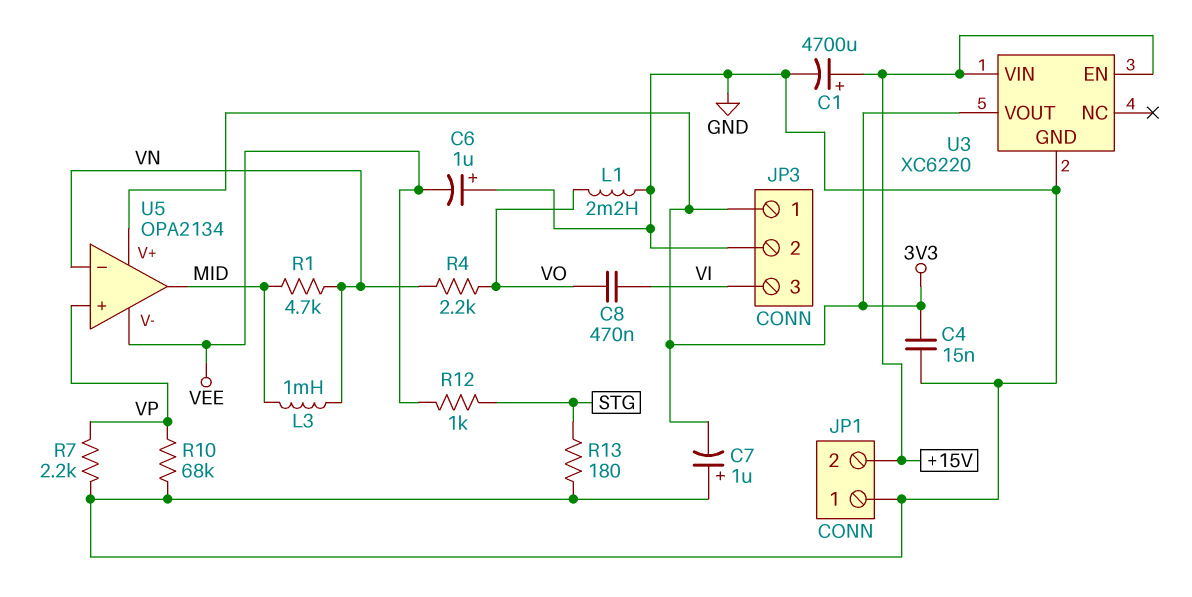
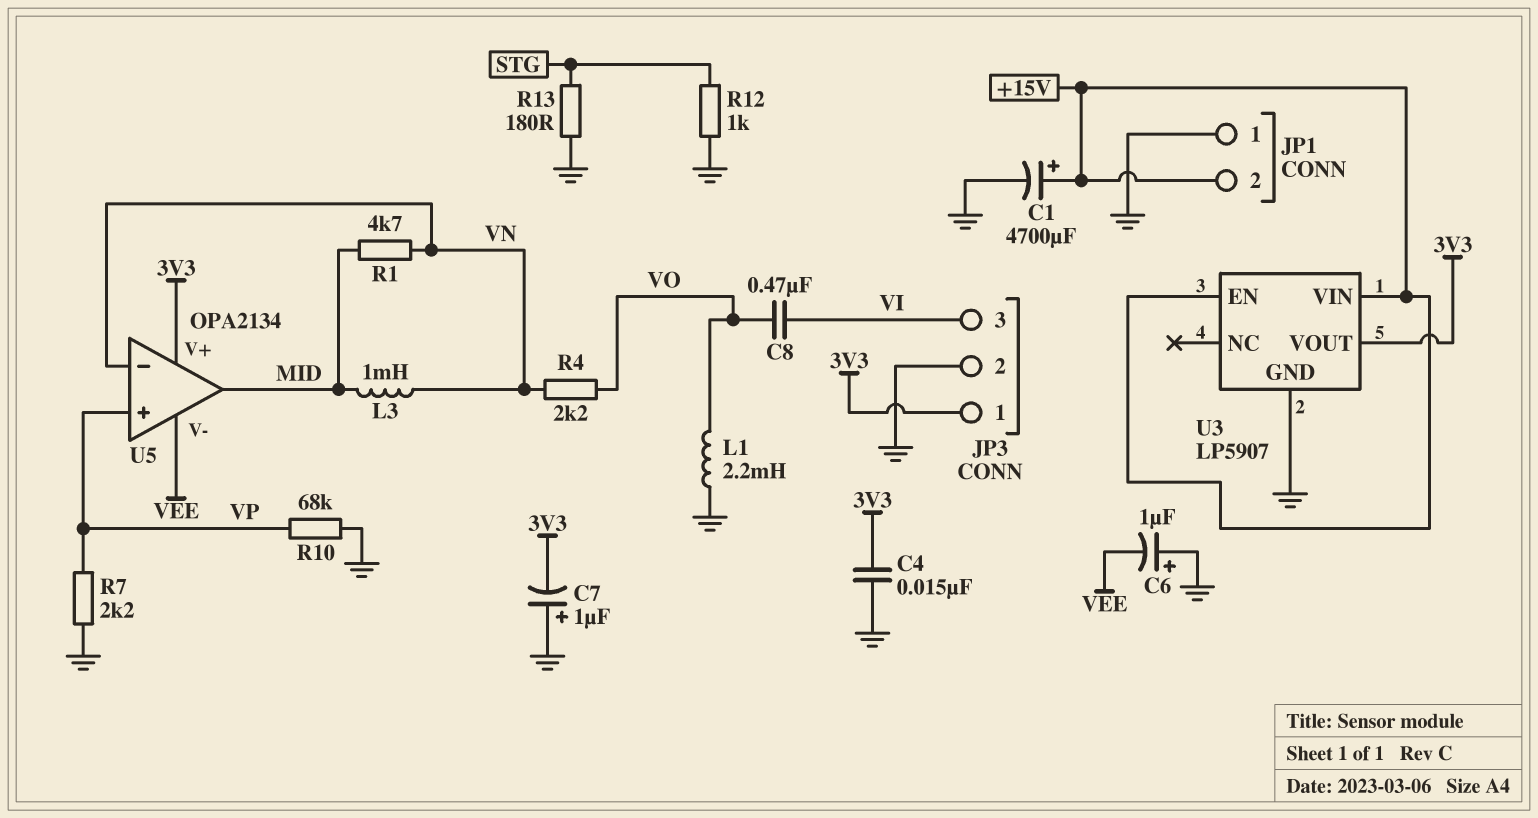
R12: 1k (STG, VEE) -> 1k (GND, STG)
U3: XC6220 -> LP5907

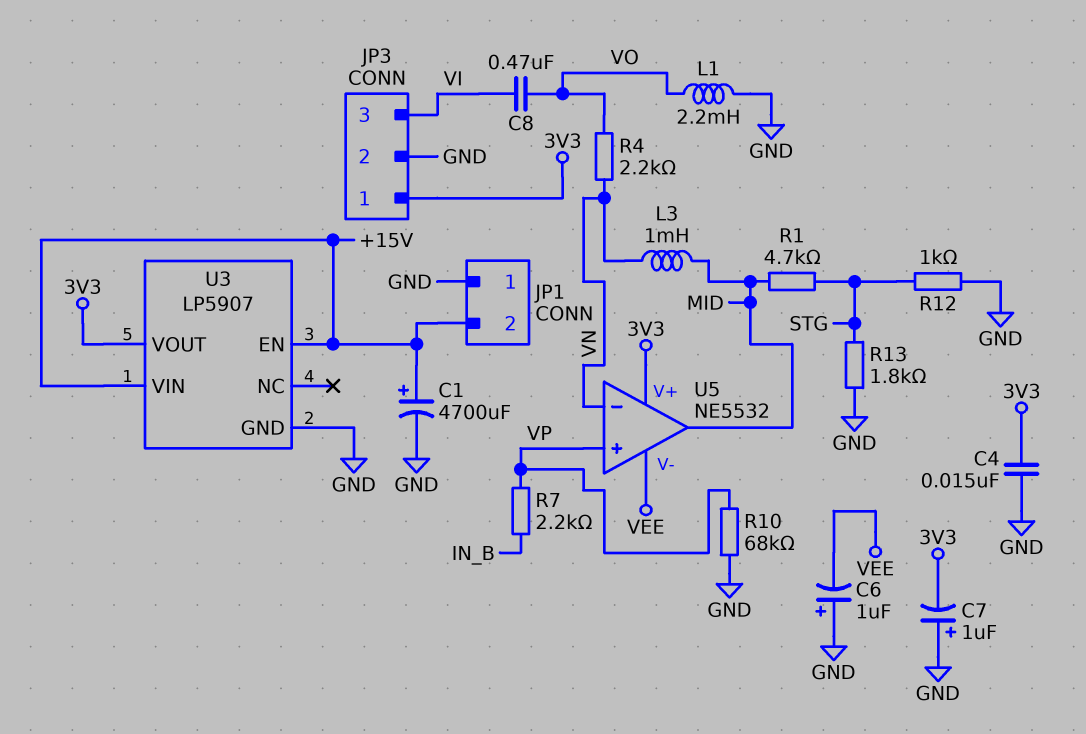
R1: 4.7k (MID, VN) -> 4.7k (MID, STG)
R7: 2.2k (GND, VP) -> 2.2k (IN_B, VP)
R13: 180 (GND, STG) -> 1.8k (GND, STG)
U5: OPA2134 -> NE5532

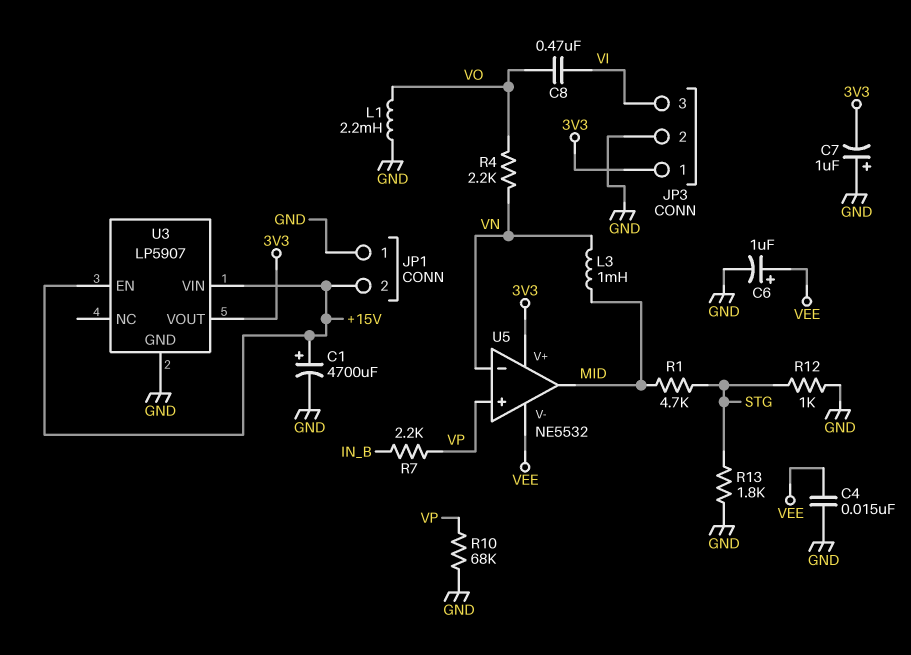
C4: 15nF (3V3, GND) -> 15nF (GND, VEE)
C6: 1uF (plus GND, minus VEE) -> 1uF (plus VEE, minus GND)

